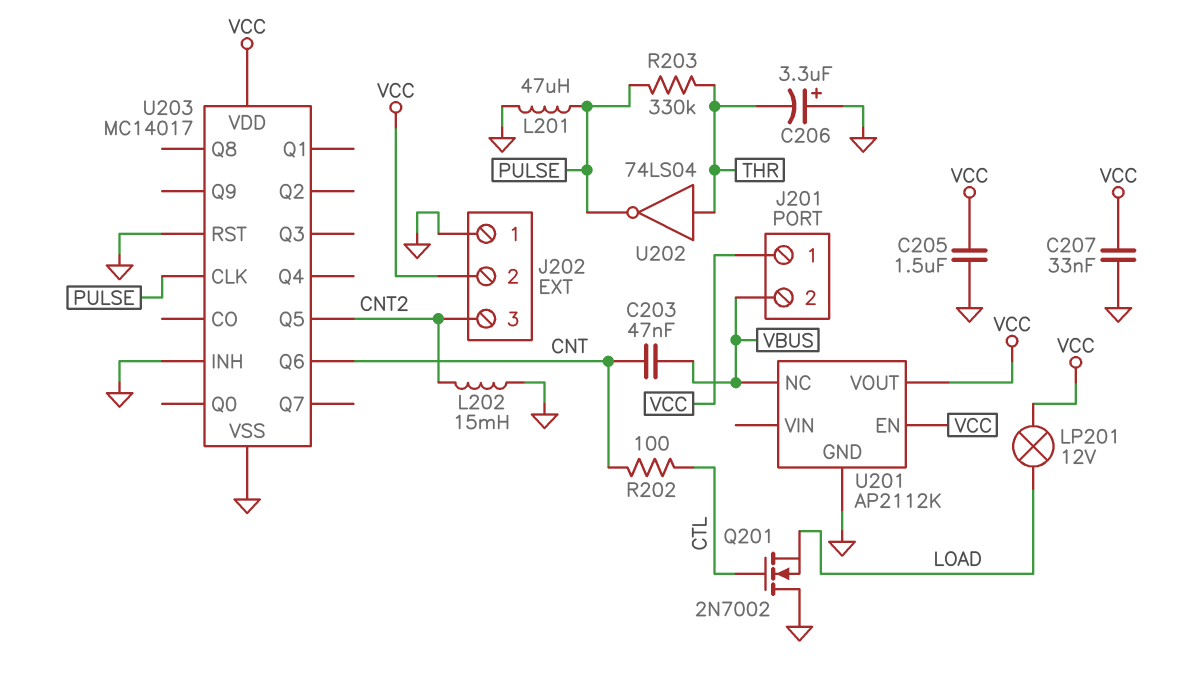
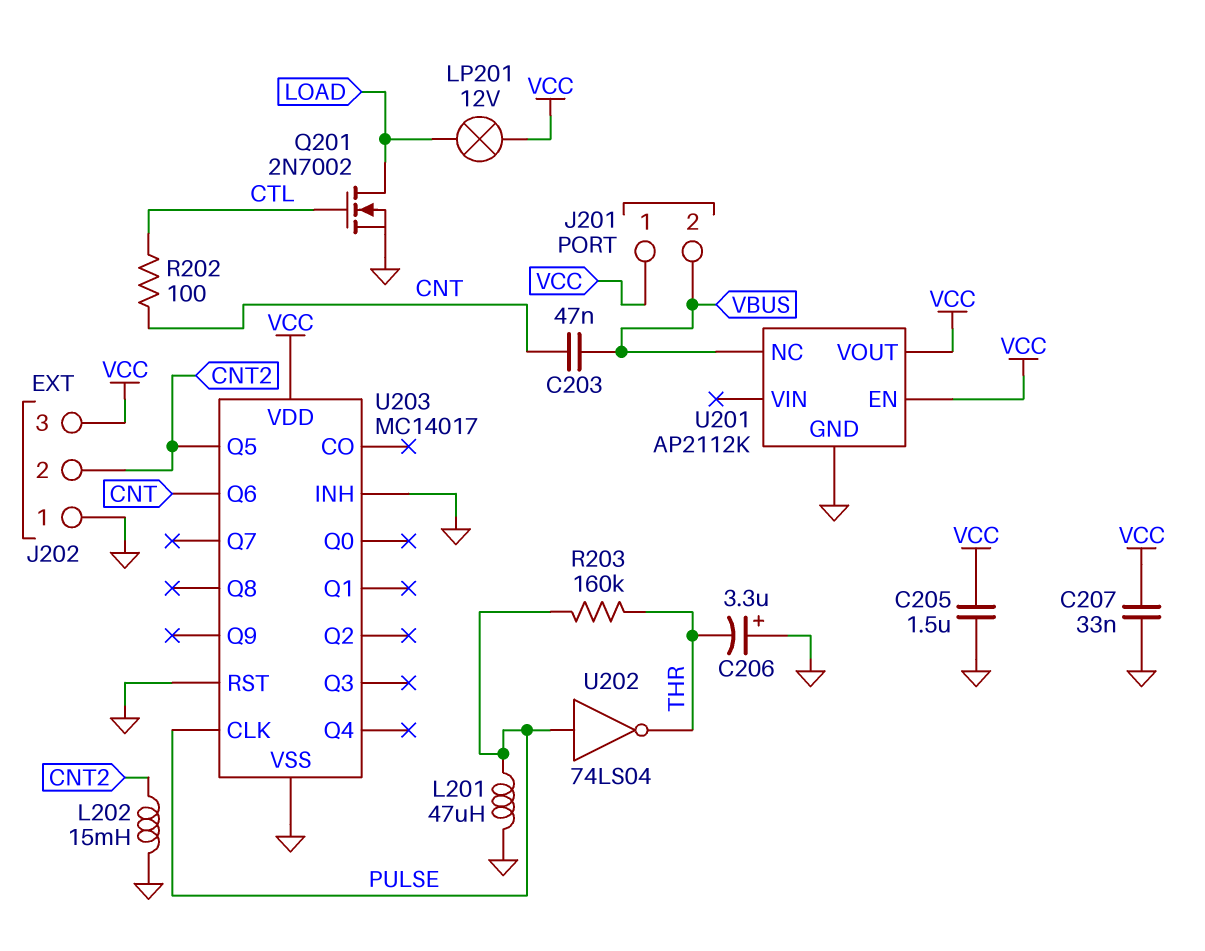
J202 pin 2: VCC -> CNT2
J202 pin 3: CNT2 -> VCC
Q201: NMOS 2N7002 (G CTL, D GND, S LOAD) -> NMOS 2N7002 (G CTL, D LOAD, S GND)
R203: 330k (PULSE, THR) -> 160k (PULSE, THR)
U202: NOT 74LS04 (in THR, out PULSE) -> NOT 74LS04 (in PULSE, out THR)

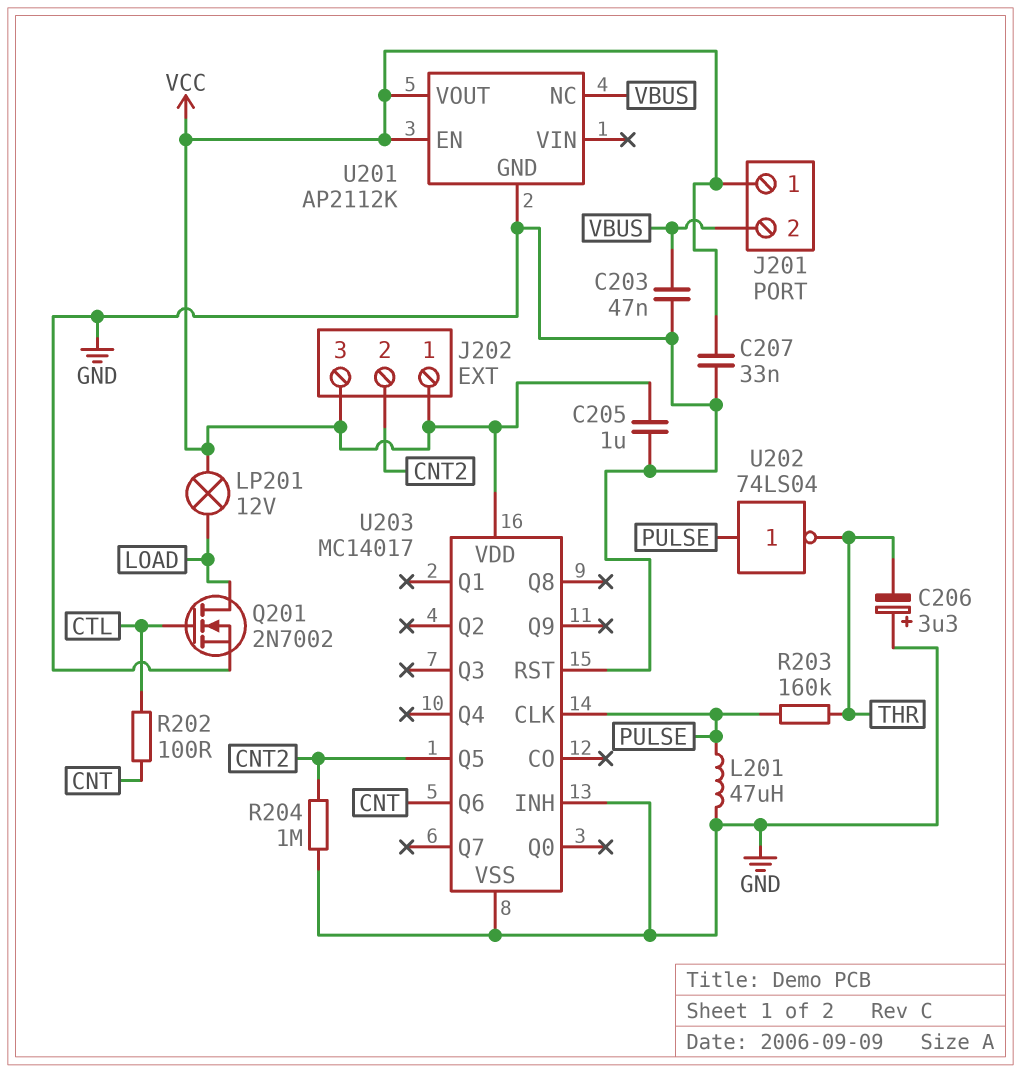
C203: 47nF (CNT, VBUS) -> 47nF (GND, VBUS)
C205: 1.5uF (GND, VCC) -> 1uF (GND, VCC)
J202 pin 1: GND -> VCC
L202: 15mH (CNT2, GND) -> none
R204: none -> 1M (CNT2, GND)

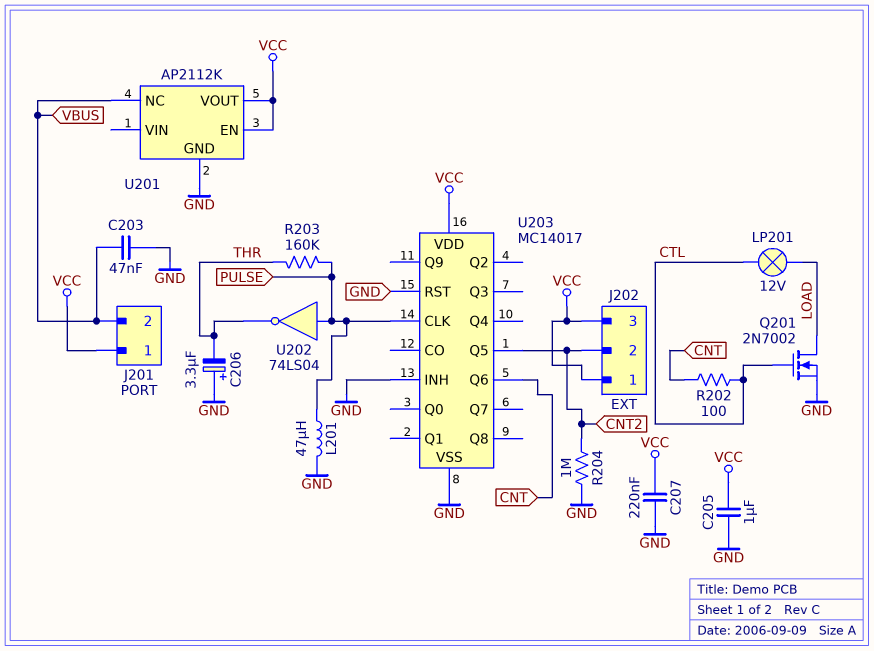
C207: 33nF (GND, VCC) -> 220nF (GND, VCC)
LP201: lamp 12V (LOAD, VCC) -> lamp 12V (CTL, LOAD)

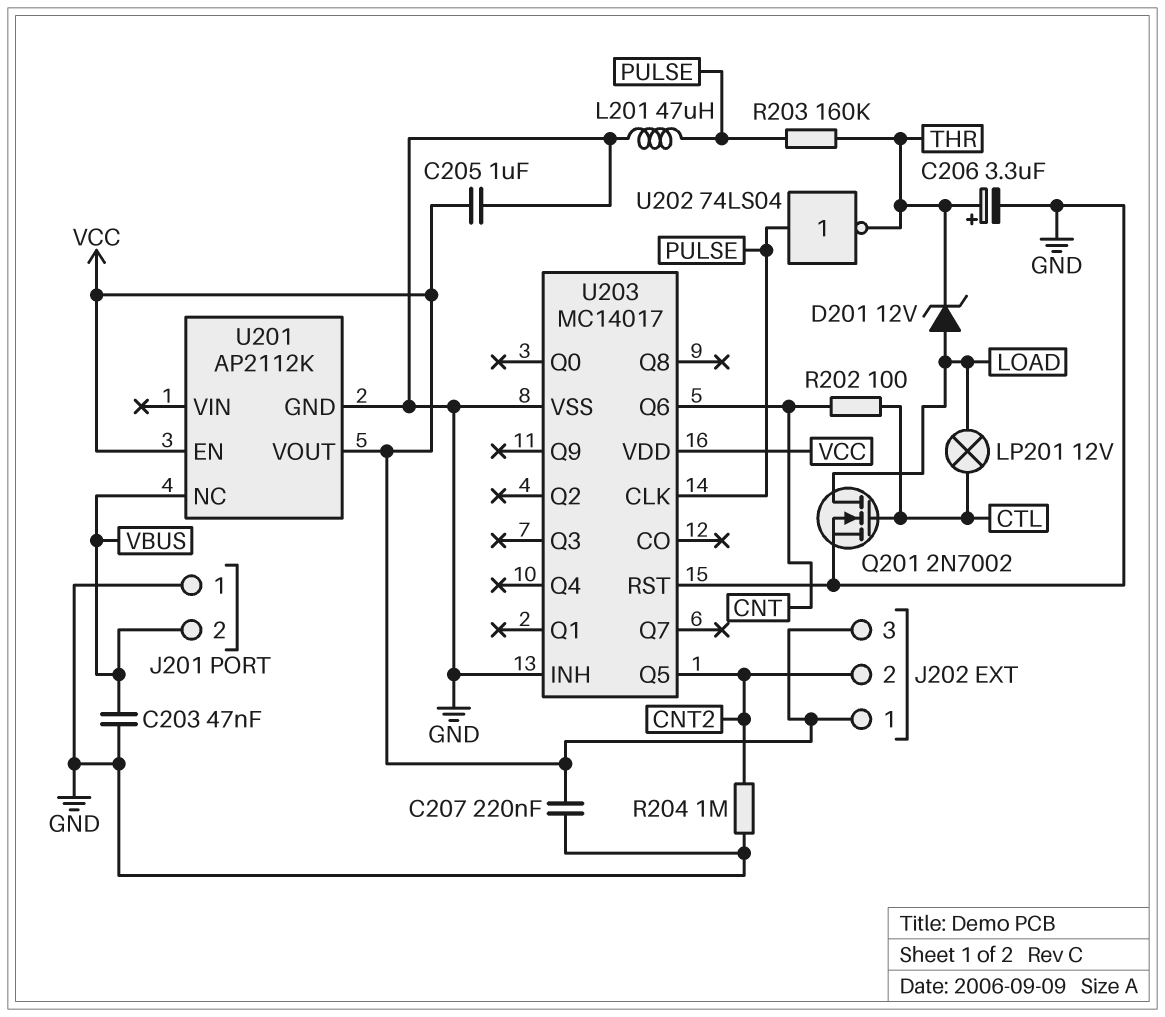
C206: 3.3uF (plus GND, minus THR) -> 3.3uF (plus THR, minus GND)
D201: none -> zener 12V (A LOAD, K THR)
J201 pin 1: VCC -> GND

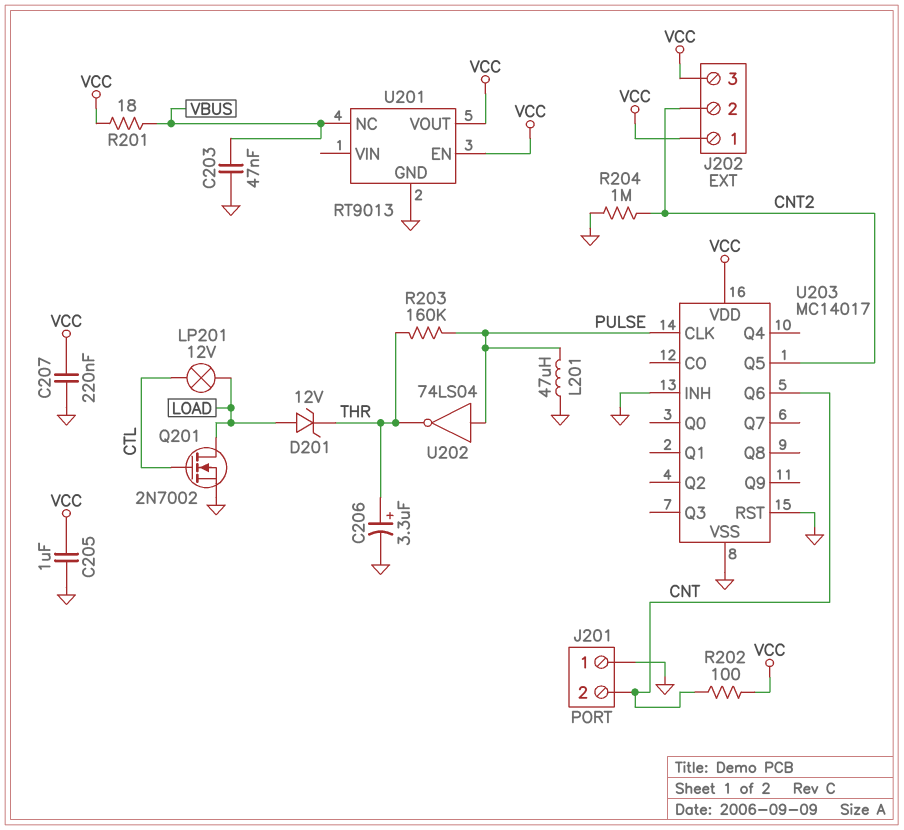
J201 pin 2: VBUS -> CNT
R201: none -> 18 (VBUS, VCC)
R202: 100 (CNT, CTL) -> 100 (CNT, VCC)
U201: AP2112K -> RT9013

